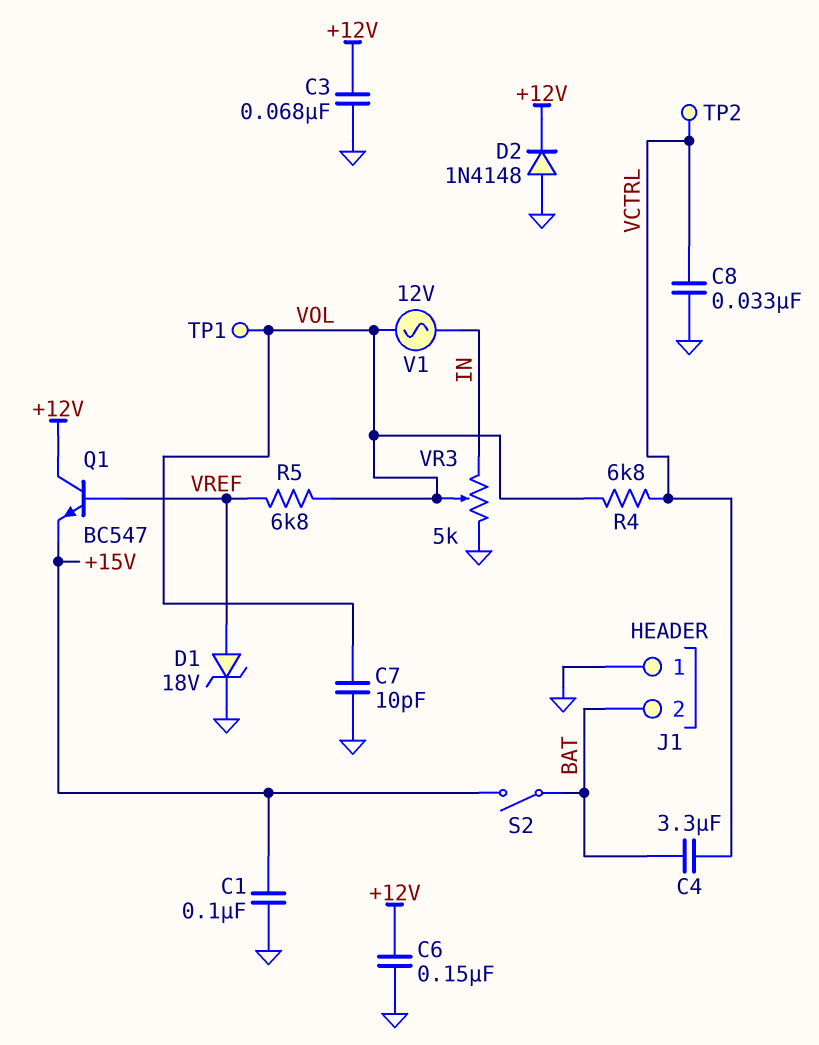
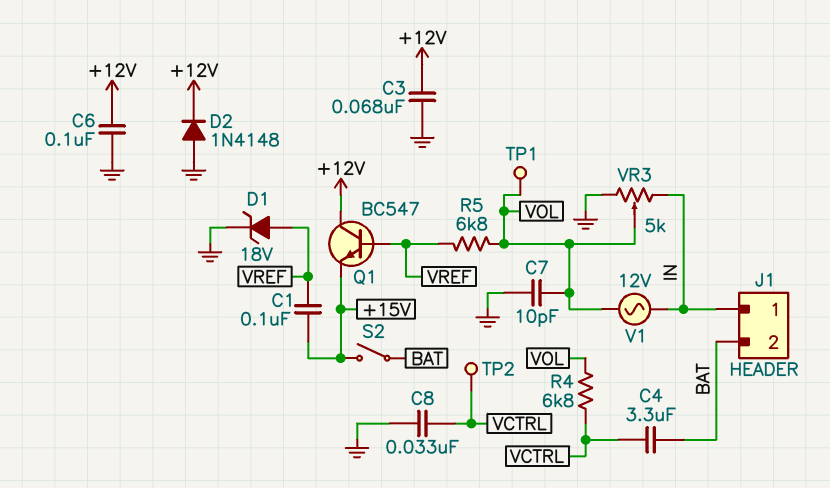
C1: 100nF (+15V, GND) -> 100nF (+15V, VREF)
C6: 150nF (+12V, GND) -> 100nF (+12V, GND)
J1 pin 1: GND -> IN

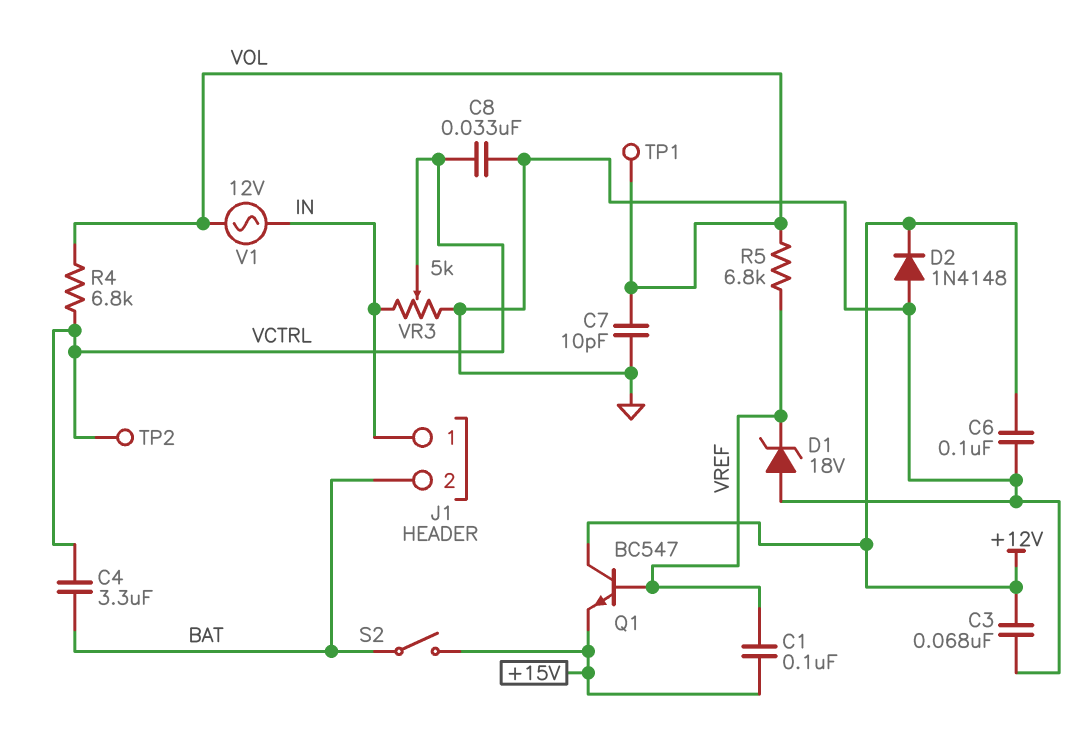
D1: zener 18V (A VREF, K GND) -> zener 18V (A GND, K VREF)
VR3: 5k (GND, IN, wiper VOL) -> 5k (GND, IN, wiper VCTRL)

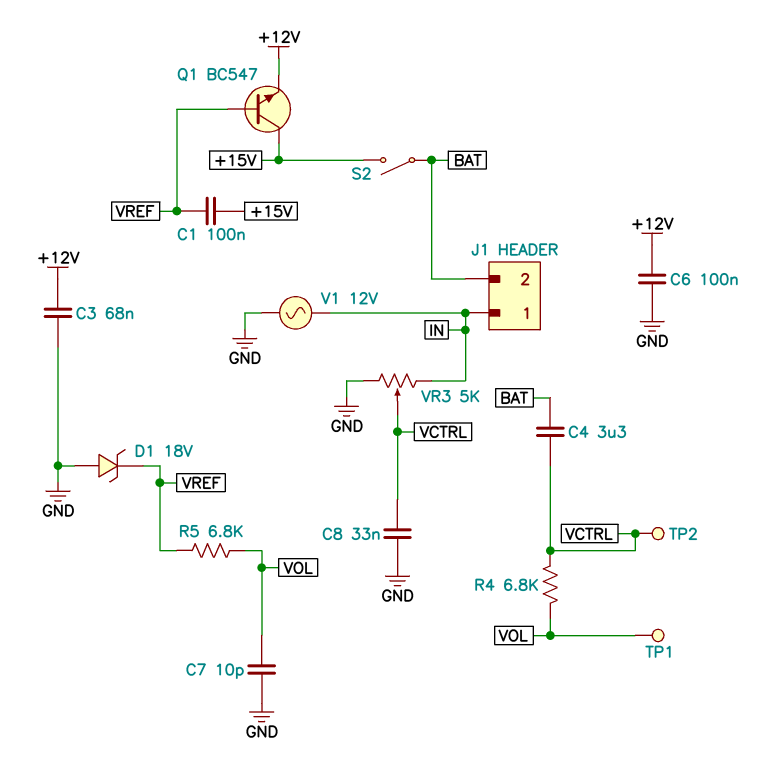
D2: diode 1N4148 (A GND, K +12V) -> none
Q1: NPN BC547 (B VREF, C +12V, E +15V) -> NPN BC547 (B VREF, C +15V, E +12V)
V1: AC 12V (IN, VOL) -> AC 12V (GND, IN)

